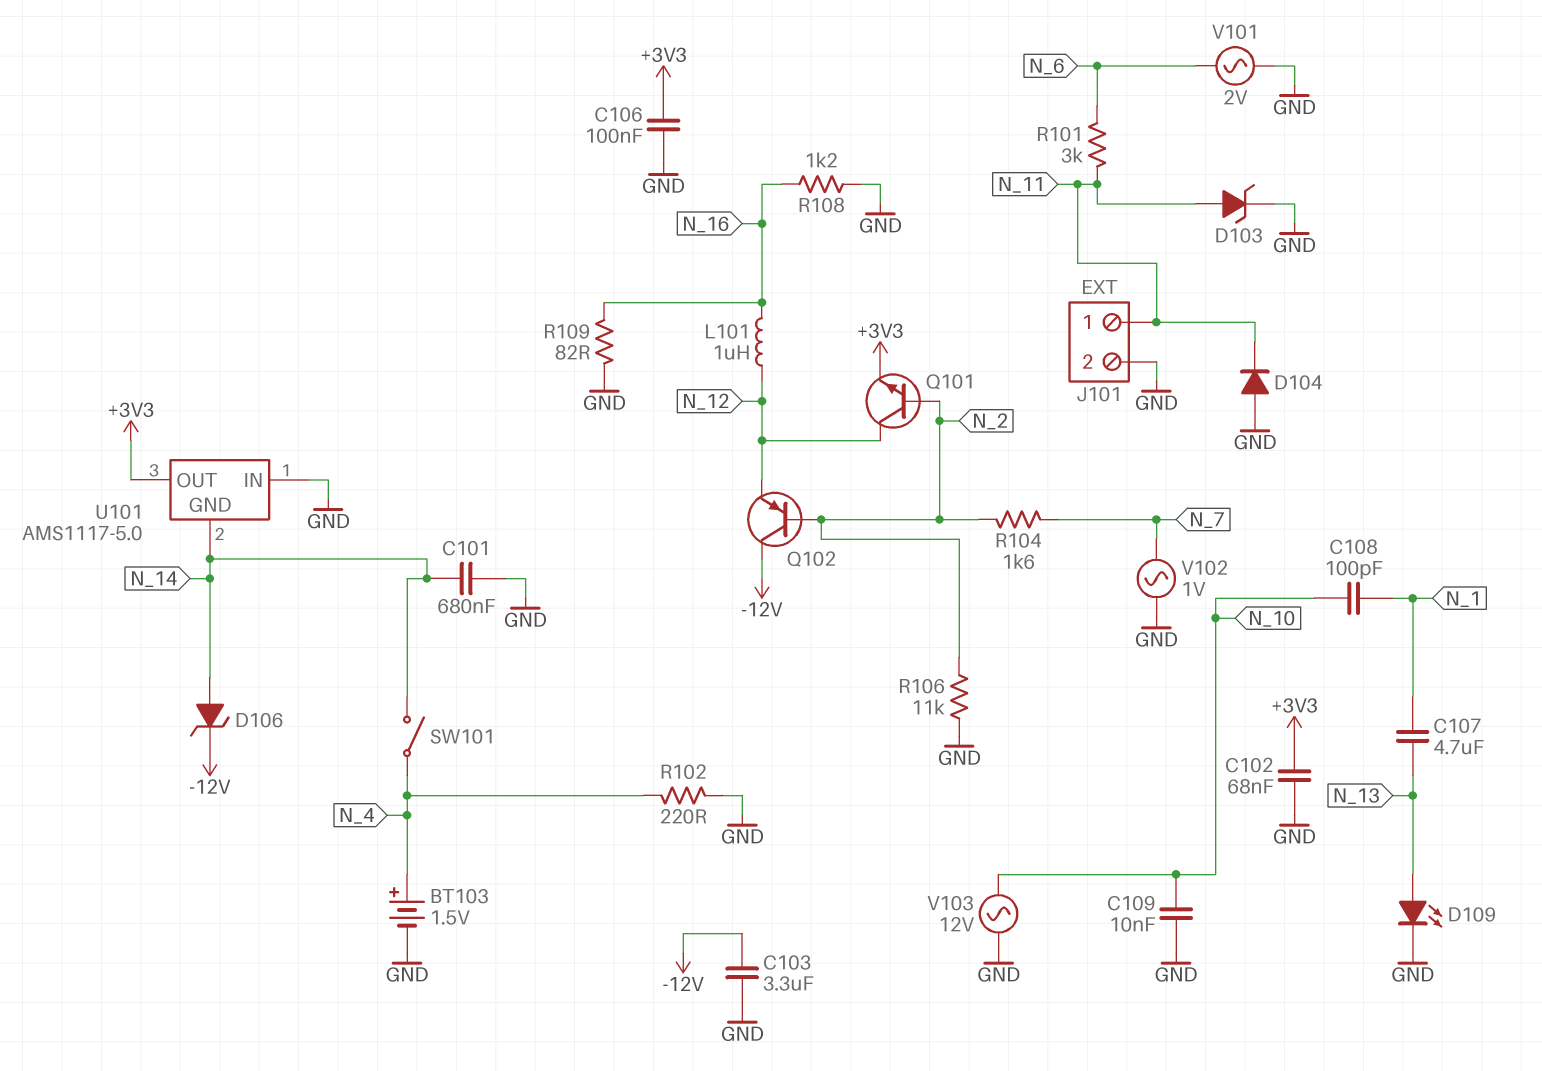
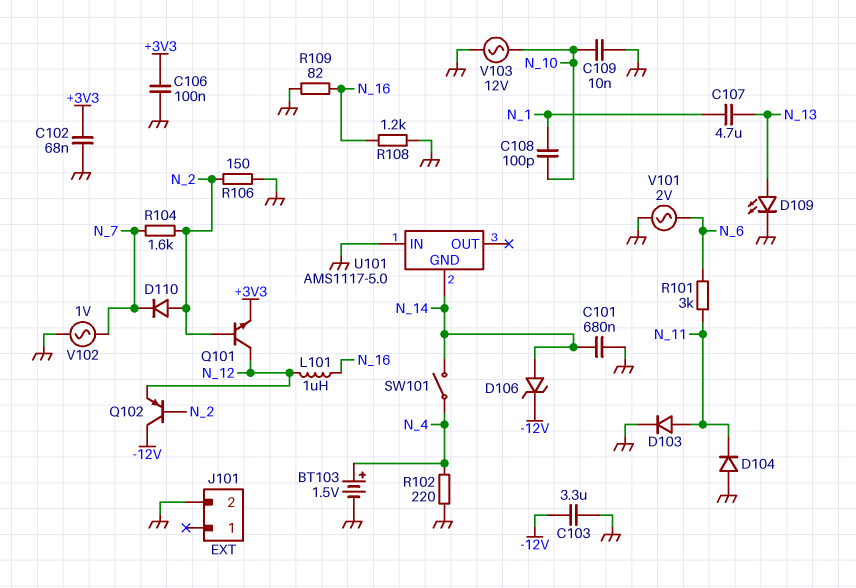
D103: zener (A N_11, K GND) -> diode (A N_11, K GND)
D110: none -> diode (A N_2, K N_7)
J101 pin 1: N_11 -> none
R106: 11k (GND, N_2) -> 150 (GND, N_2)
U101 pin OUT: +3V3 -> none

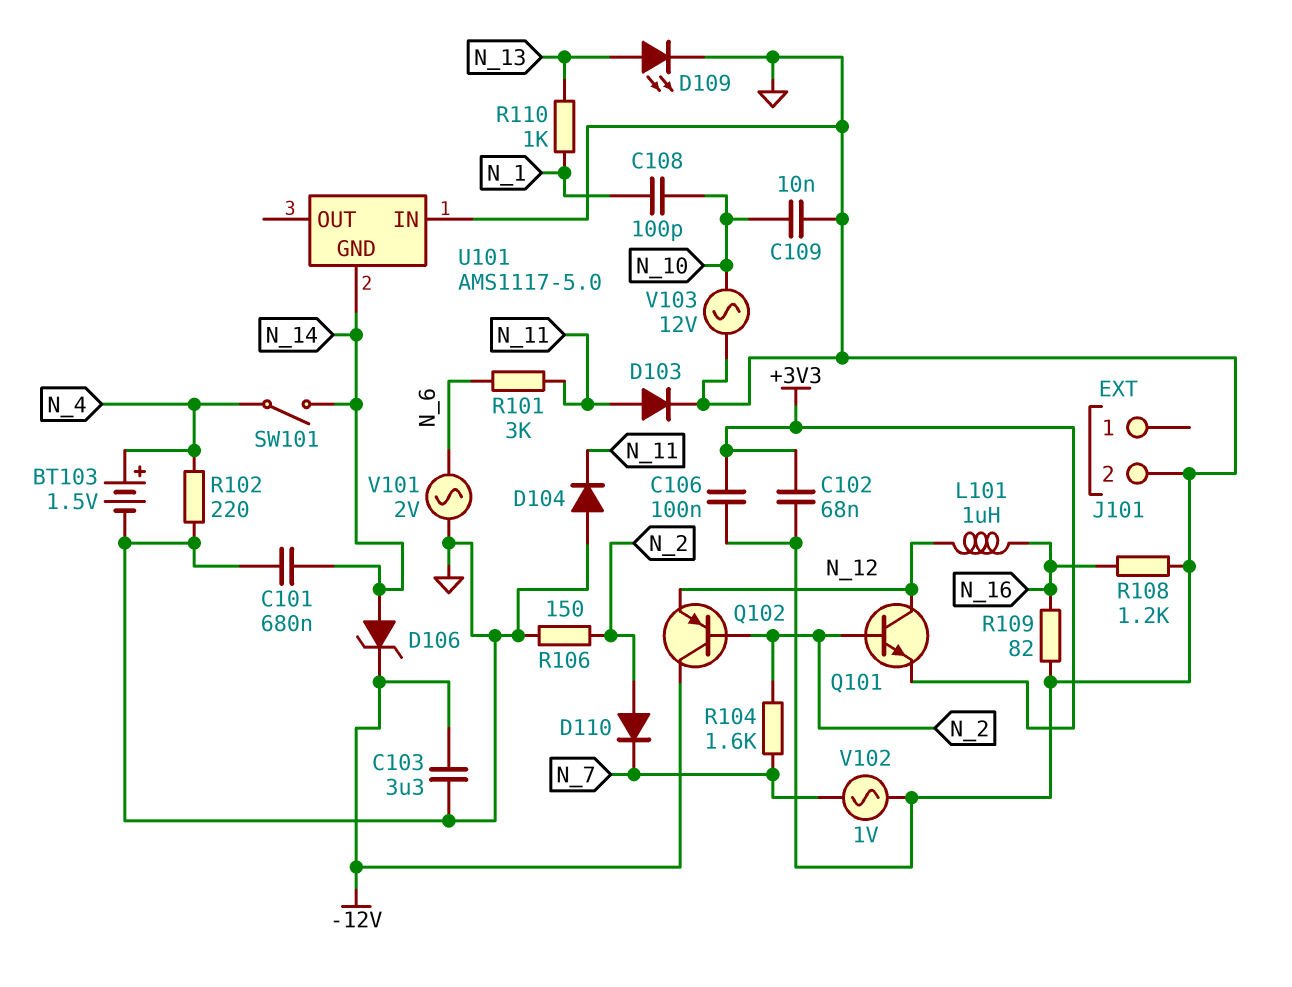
C107: 4.7uF (N_1, N_13) -> none
R110: none -> 1k (N_1, N_13)

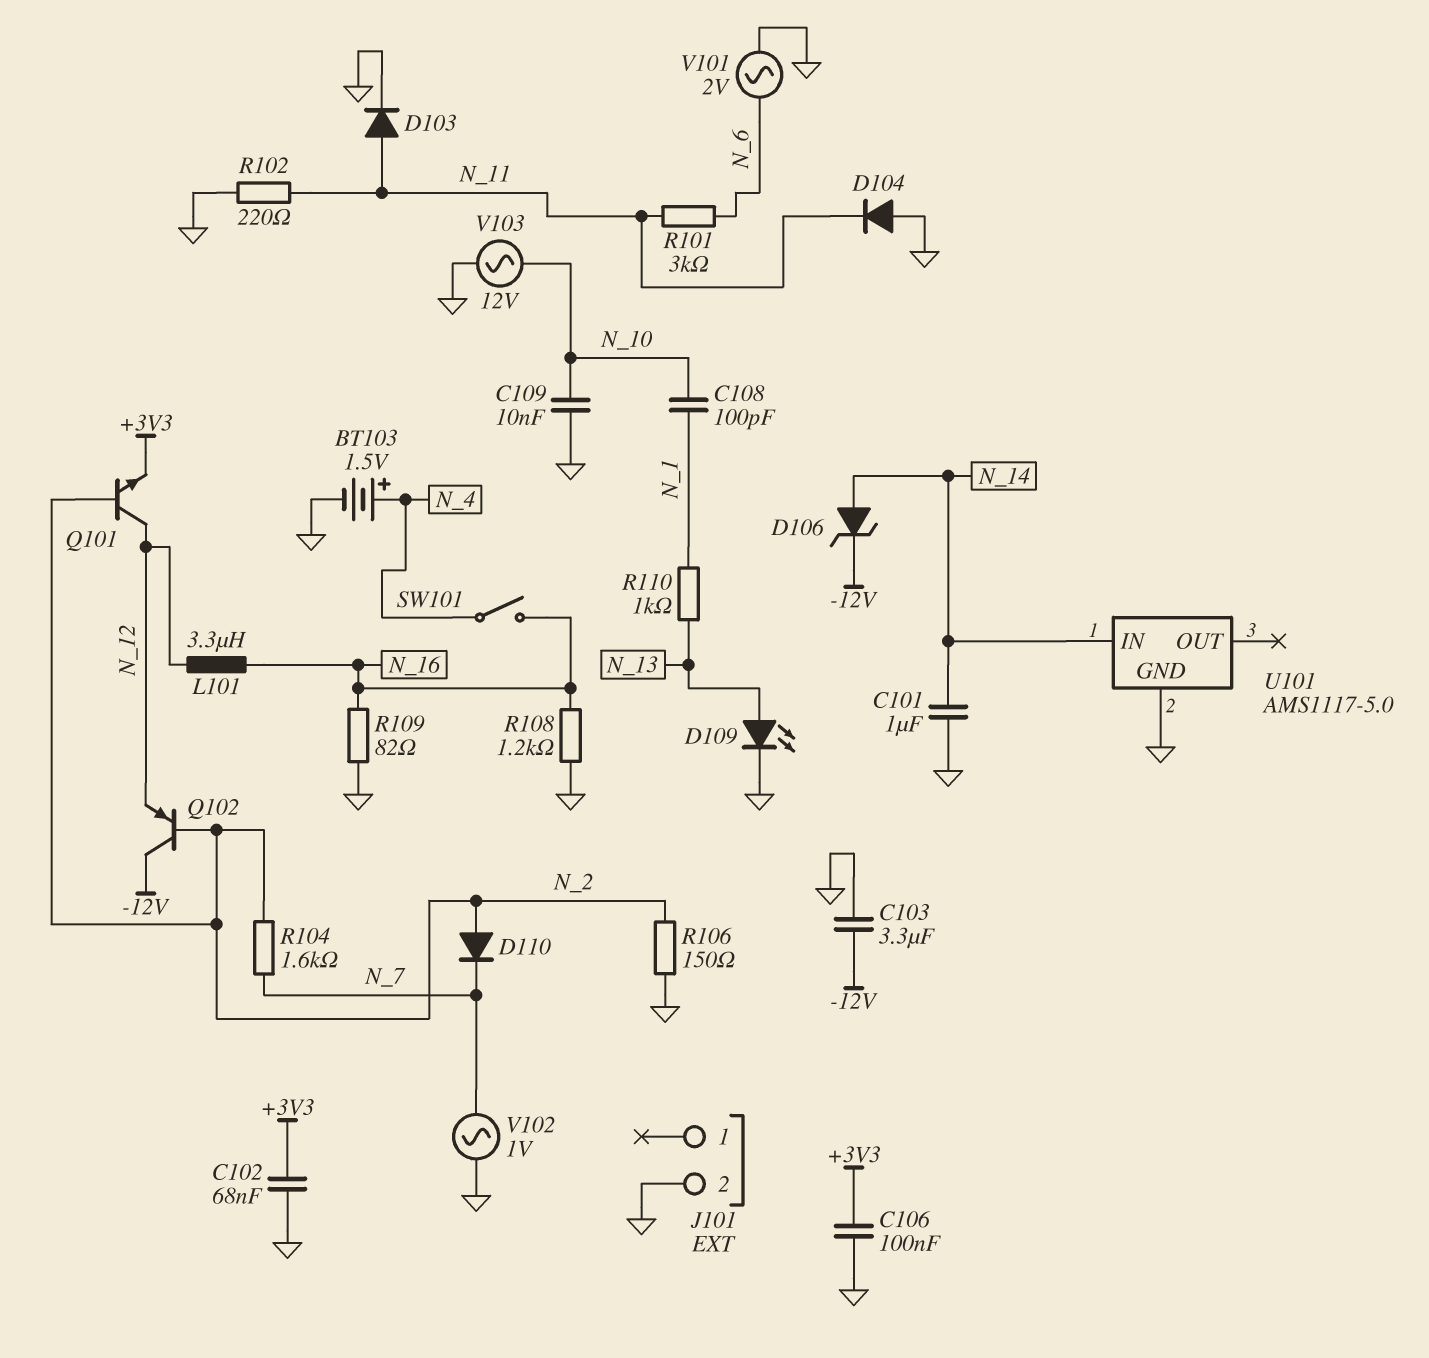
C101: 680nF (GND, N_14) -> 1uF (GND, N_14)
L101: 1uH (N_12, N_16) -> 3.3uH (N_12, N_16)
R102: 220 (GND, N_4) -> 220 (GND, N_11)
SW101: switch (N_4, N_14) -> switch (N_4, N_16)
U101 pin GND: N_14 -> GND
U101 pin IN: GND -> N_14

